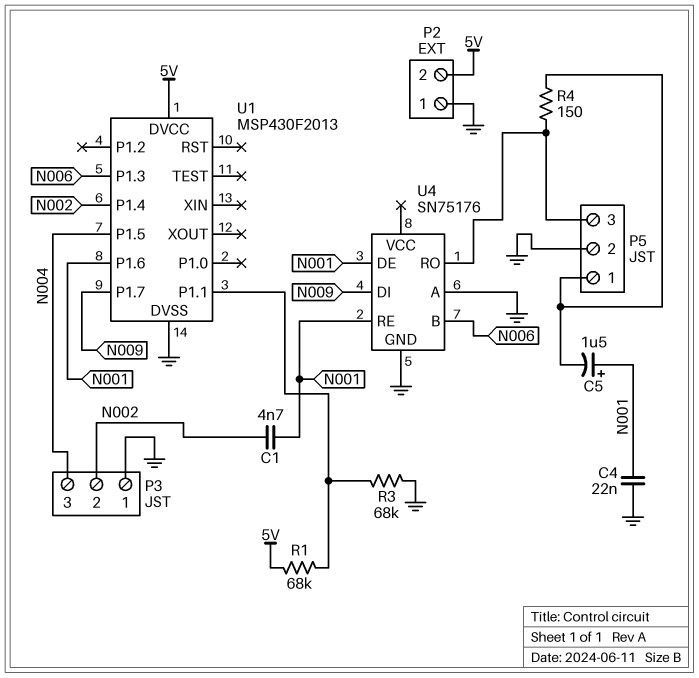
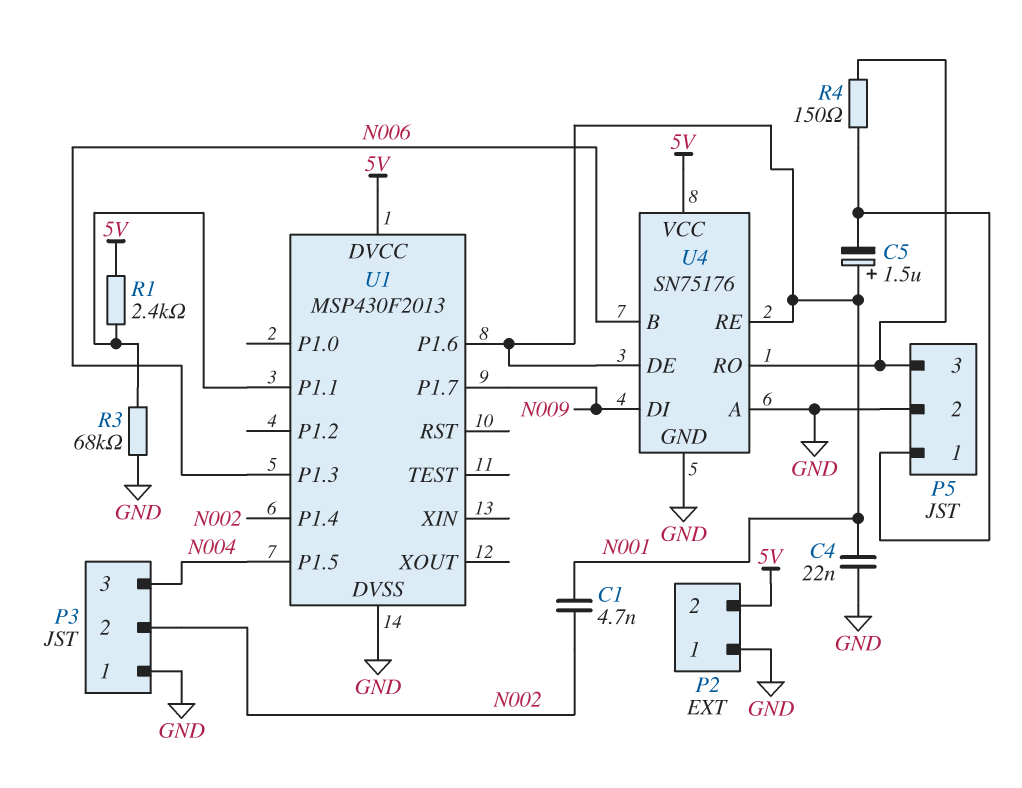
R1: 68k (5V, U1/P1.1) -> 2.4k (5V, U1/P1.1)
U4 pin VCC: none -> 5V

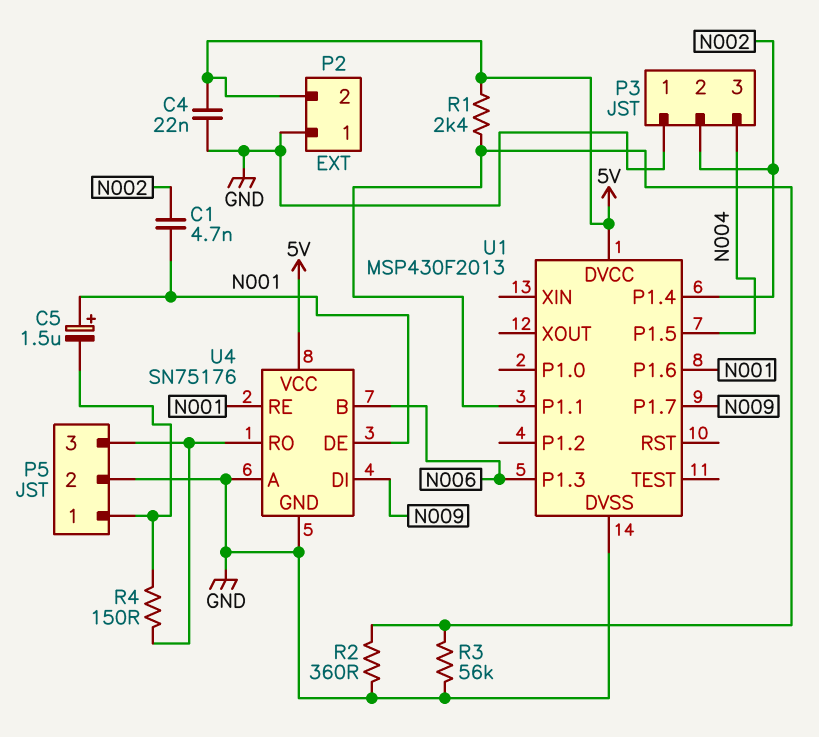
C4: 22nF (GND, N001) -> 22nF (5V, GND)
R2: none -> 360 (GND, U1/P1.1)
R3: 68k (GND, U1/P1.1) -> 56k (GND, U1/P1.1)

